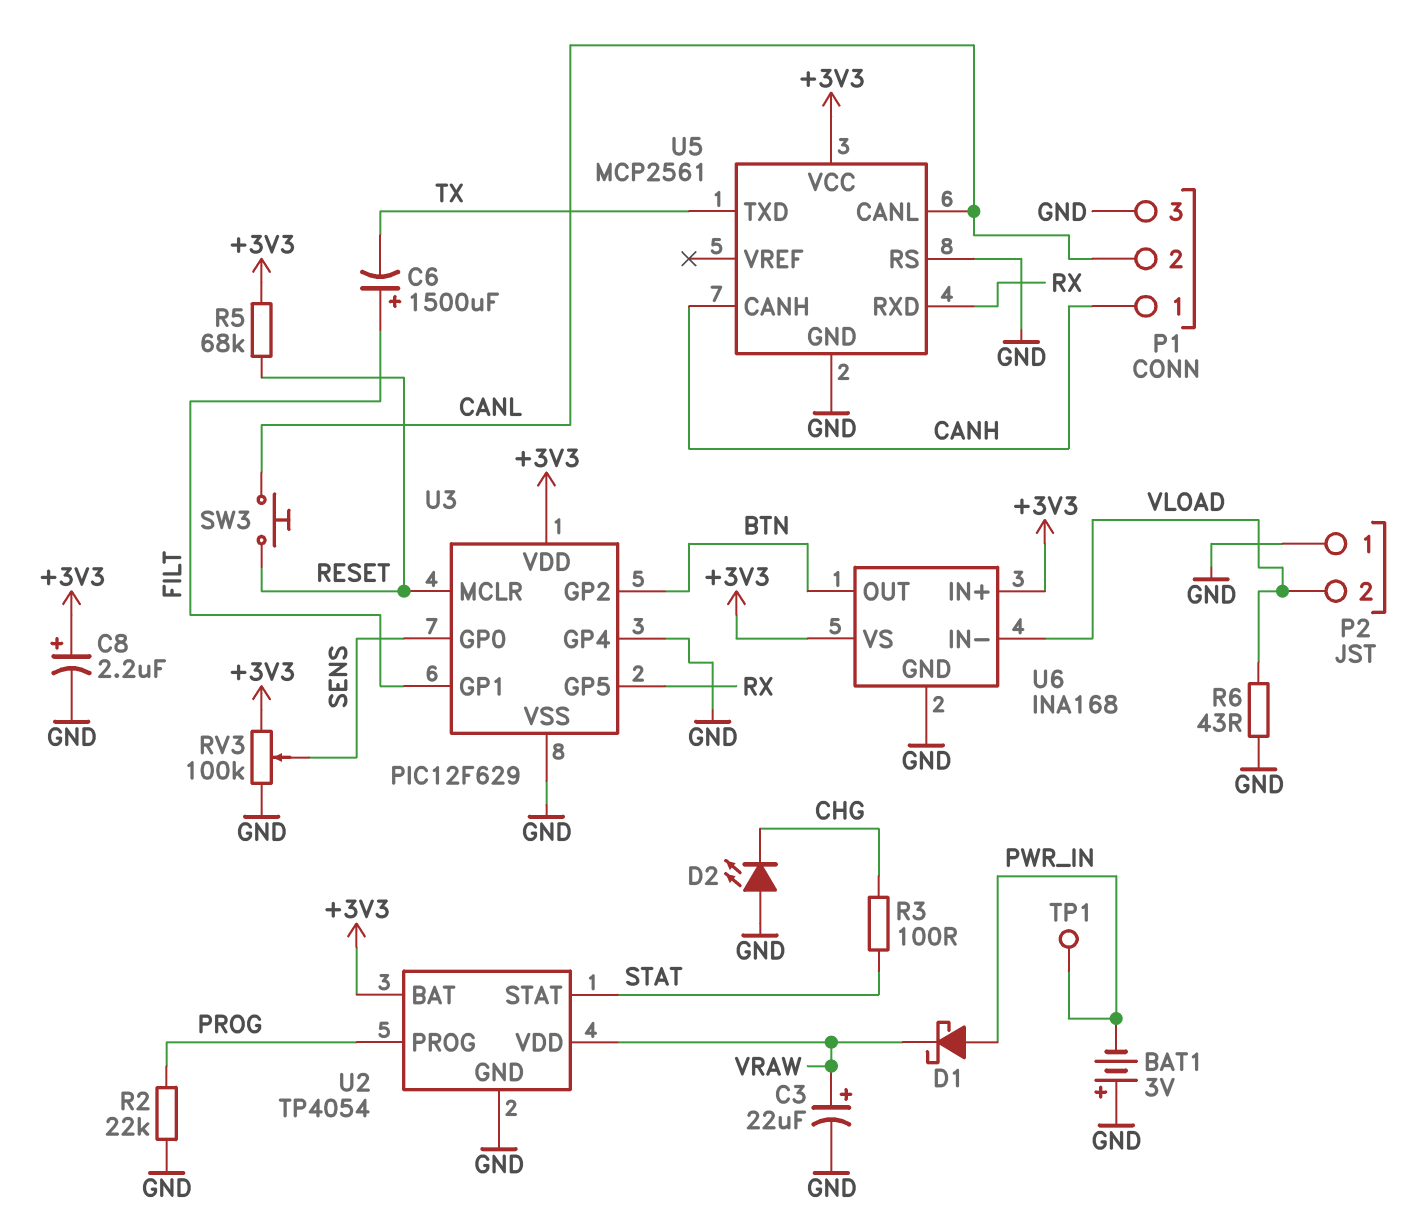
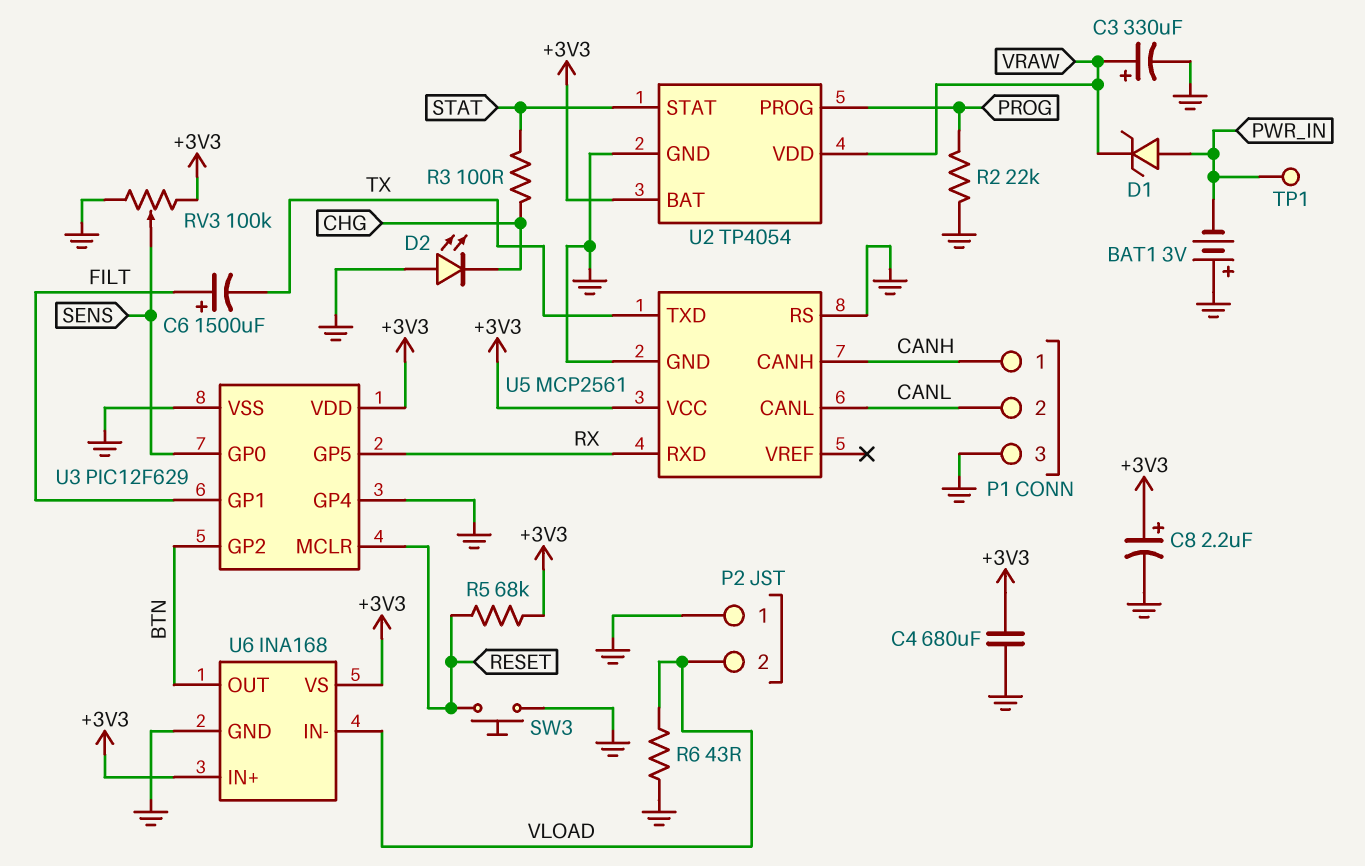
C3: 22uF (plus VRAW, minus GND) -> 330uF (plus VRAW, minus GND)
C4: none -> 680uF (+3V3, GND)
D1: schottky (A PWR_IN, K VRAW) -> zener (A PWR_IN, K VRAW)
SW3: button (CANL, RESET) -> button (GND, RESET)

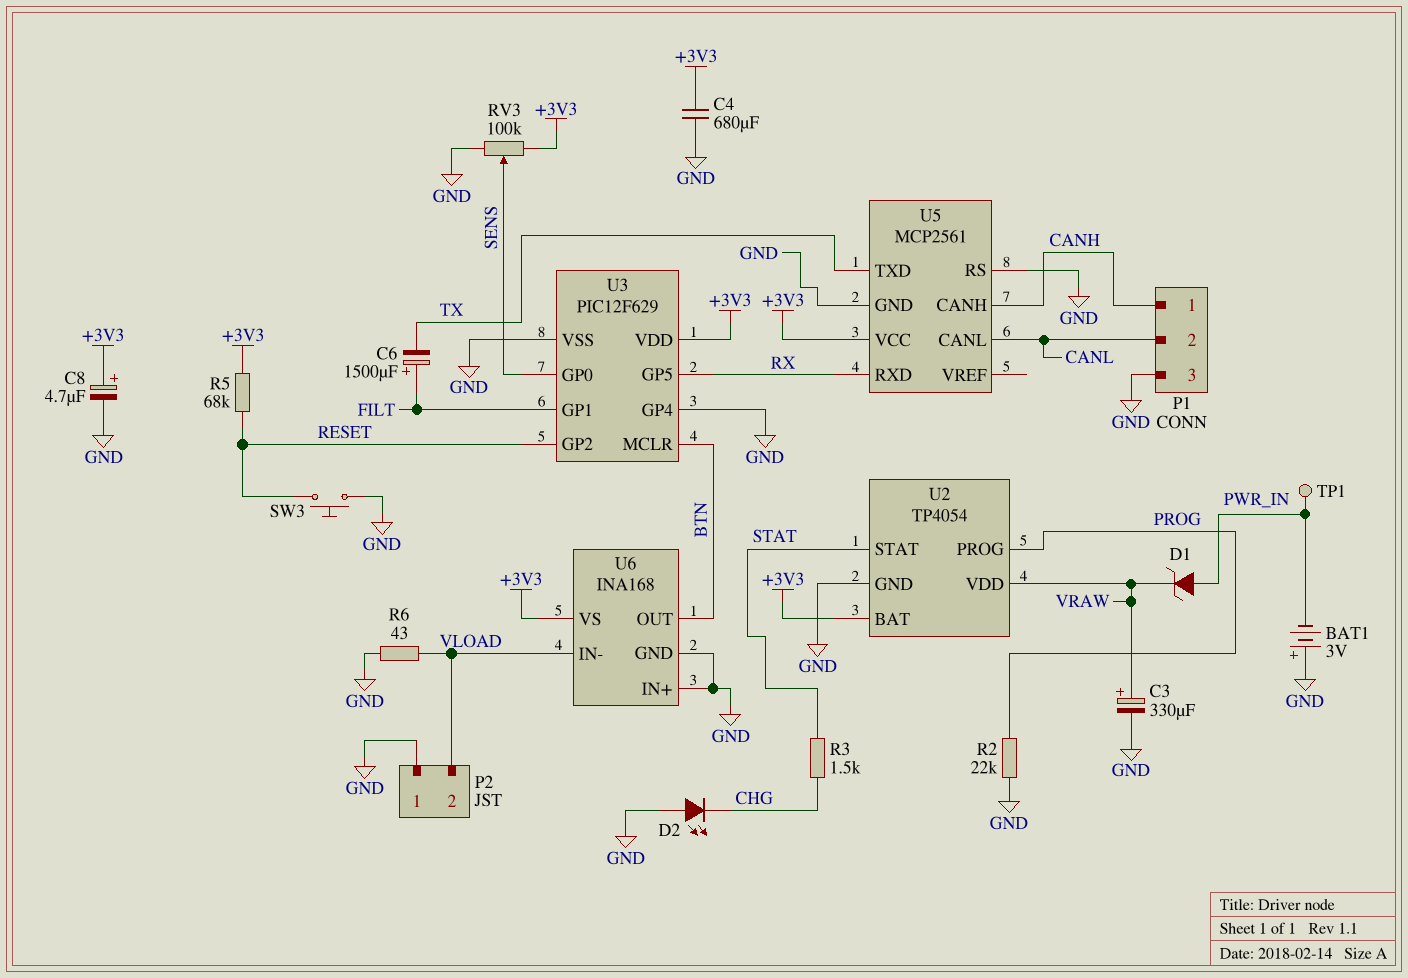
C8: 2.2uF (plus +3V3, minus GND) -> 4.7uF (plus +3V3, minus GND)
R3: 100 (CHG, STAT) -> 1.5k (CHG, STAT)
U3 pin GP2: BTN -> RESET
U3 pin MCLR: RESET -> BTN
U6 pin IN+: +3V3 -> GND

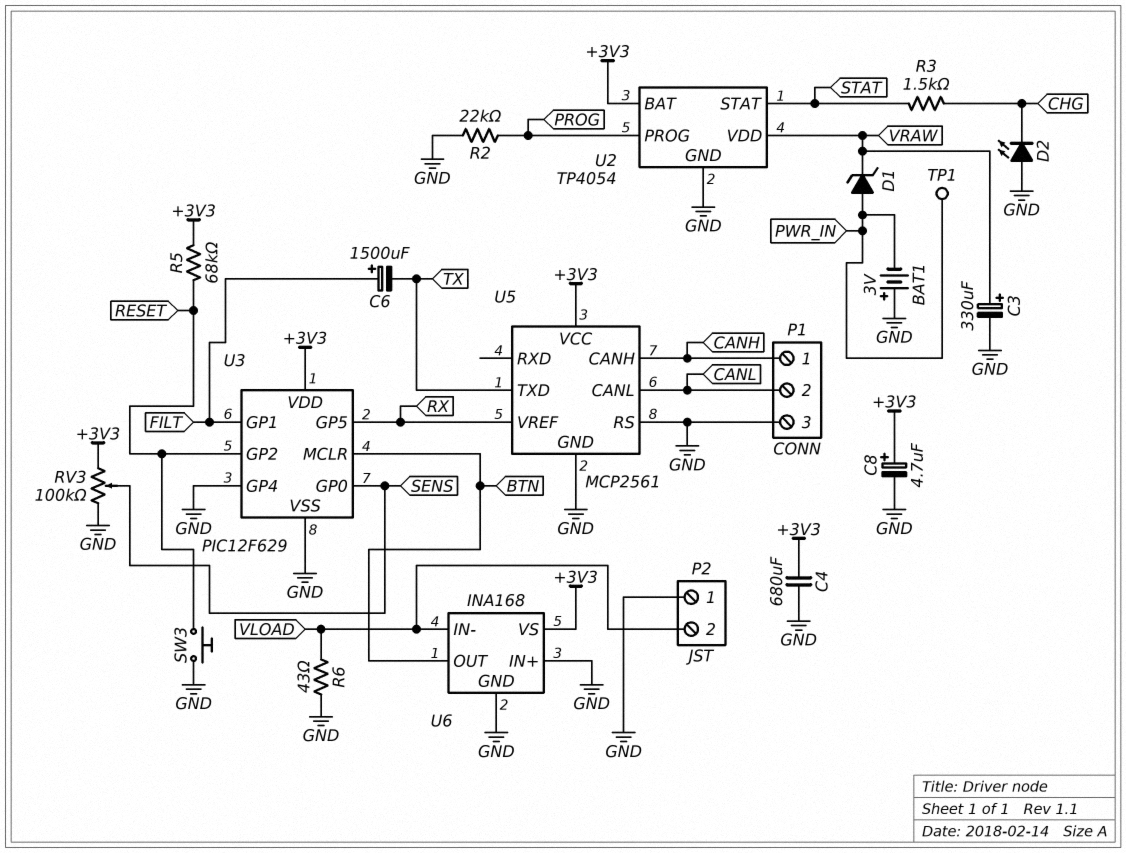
U5 pin RXD: RX -> none
U5 pin VREF: none -> RX

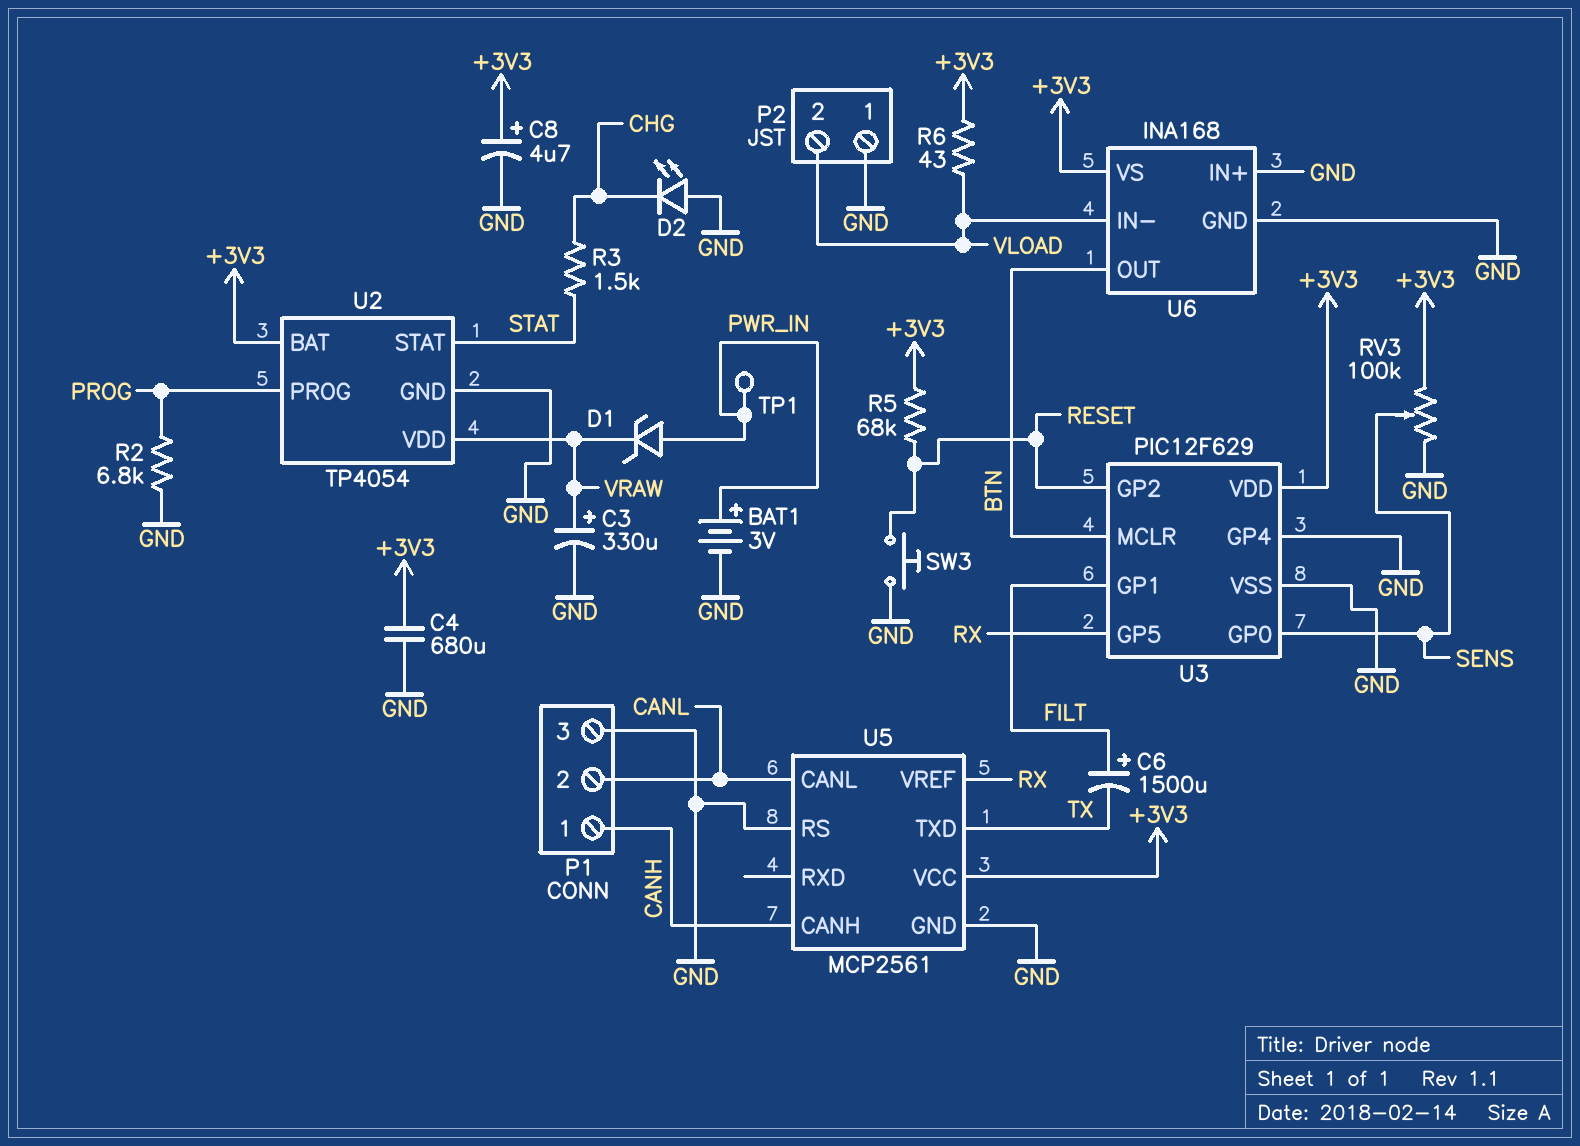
BAT1: 3V (plus GND, minus PWR_IN) -> 3V (plus PWR_IN, minus GND)
R2: 22k (GND, PROG) -> 6.8k (GND, PROG)
R6: 43 (GND, VLOAD) -> 43 (+3V3, VLOAD)

